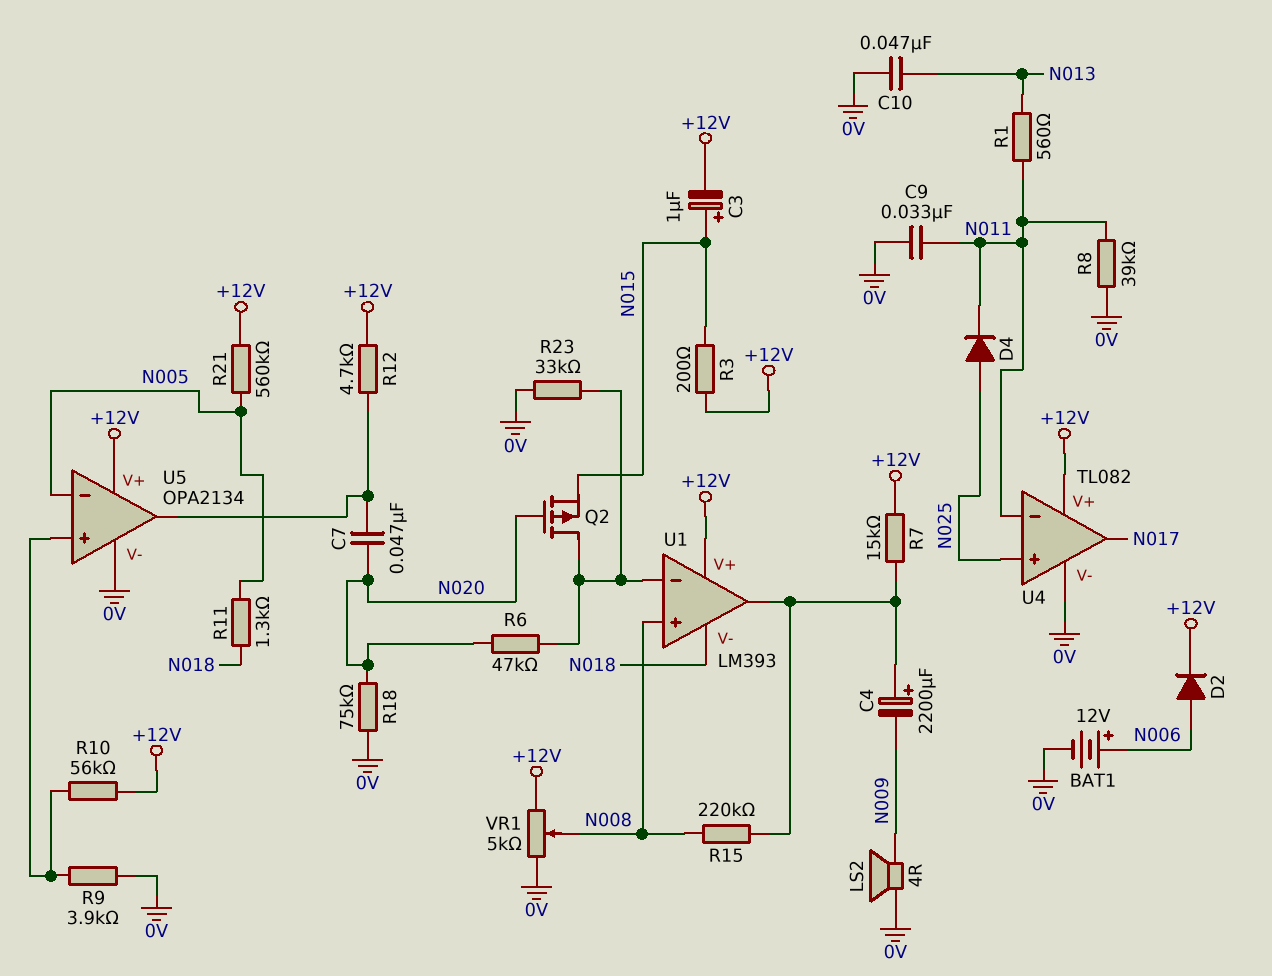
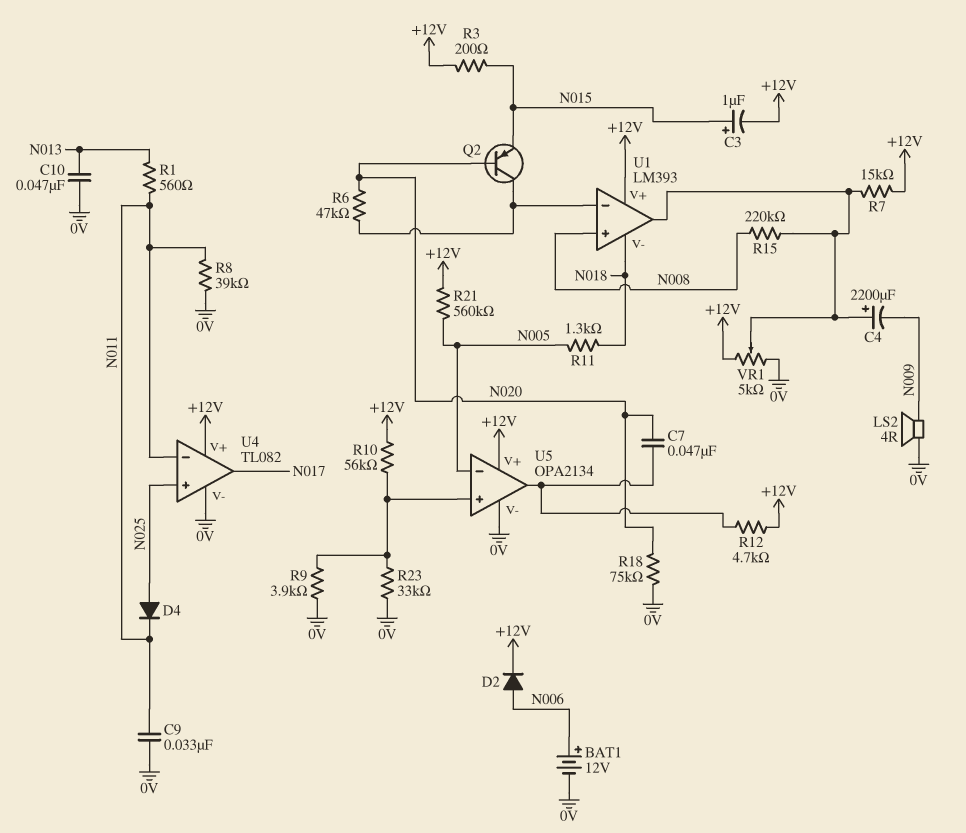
Q2: PMOS (G N020, D U1/in-, S N015) -> PNP (B N020, C U1/in-, E N015)
R23: 33k (0V, U1/in-) -> 33k (0V, U5/in+)
VR1: 5k (+12V, 0V, wiper N008) -> 5k (+12V, 0V, wiper U1/out)

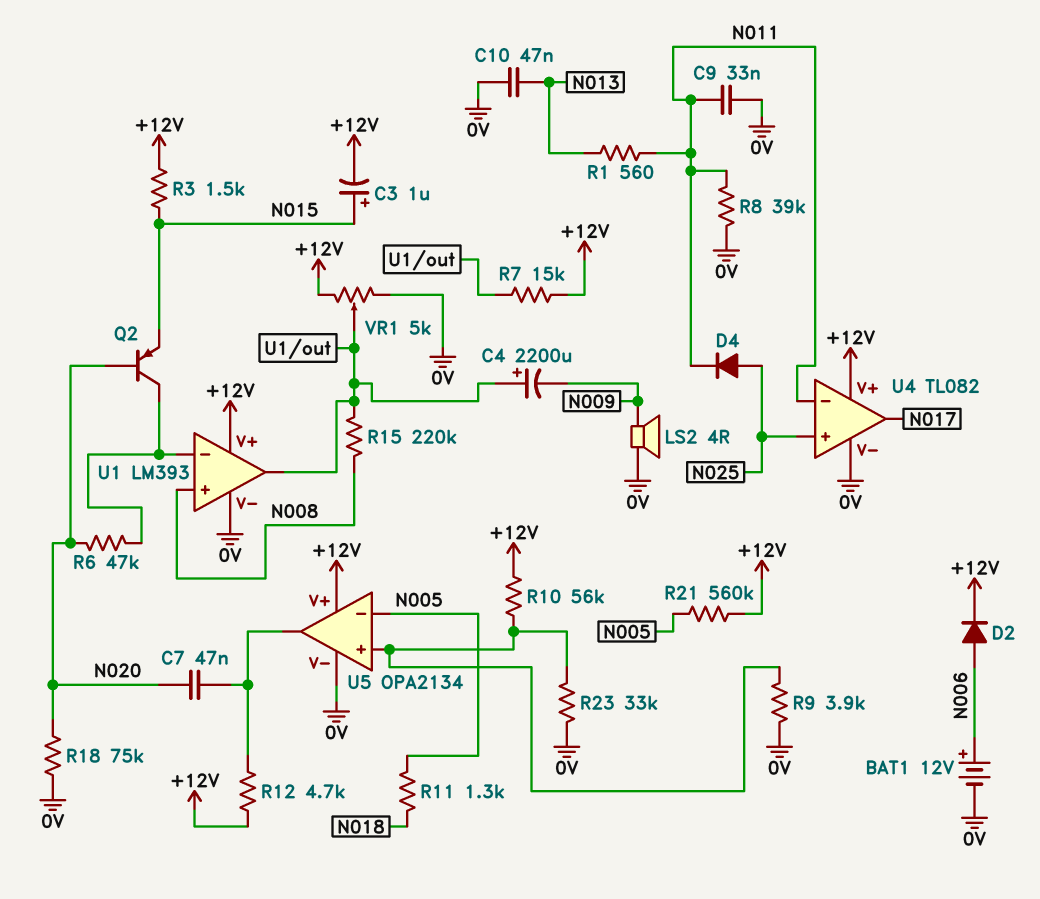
R3: 200 (+12V, N015) -> 1.5k (+12V, N015)
U1 pin V-: N018 -> 0V

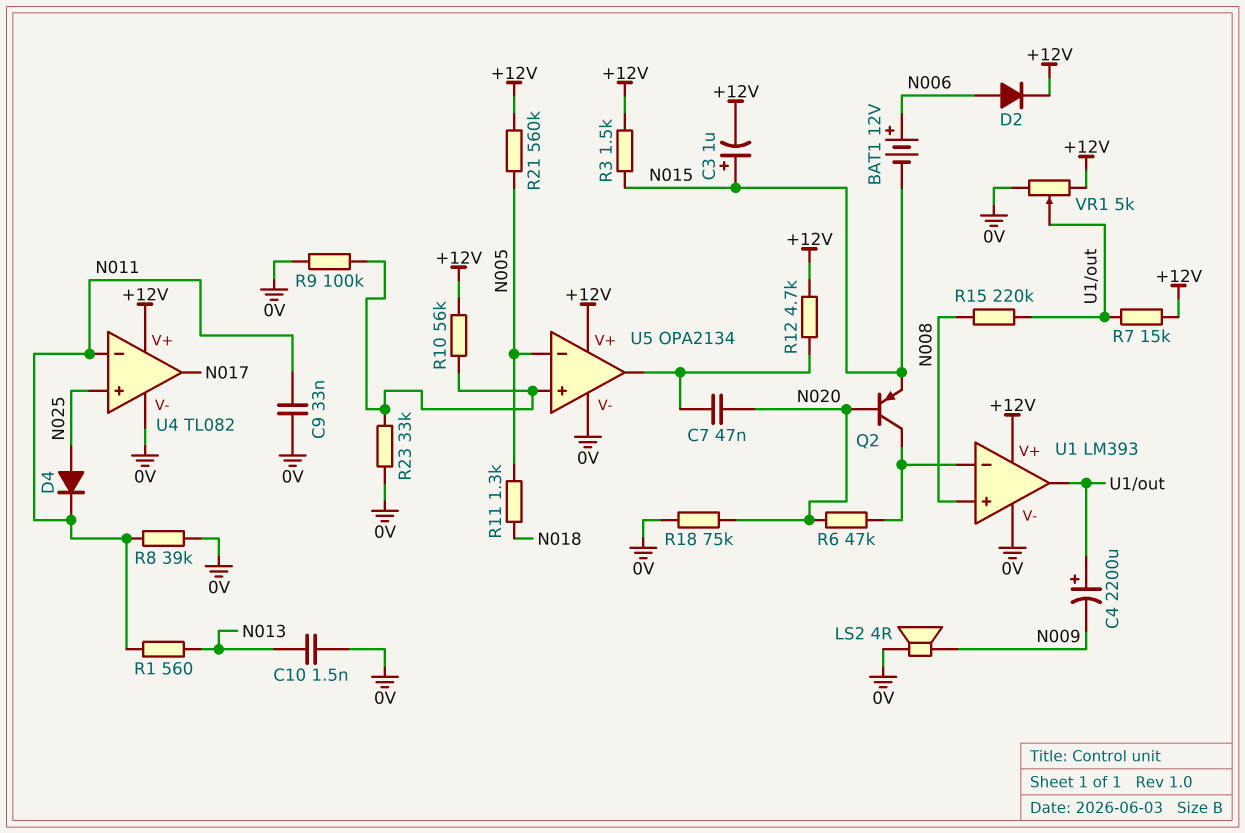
BAT1: 12V (plus N006, minus 0V) -> 12V (plus N006, minus N015)
C10: 47nF (0V, N013) -> 1.5nF (0V, N013)
R9: 3.9k (0V, U5/in+) -> 100k (0V, U5/in+)

